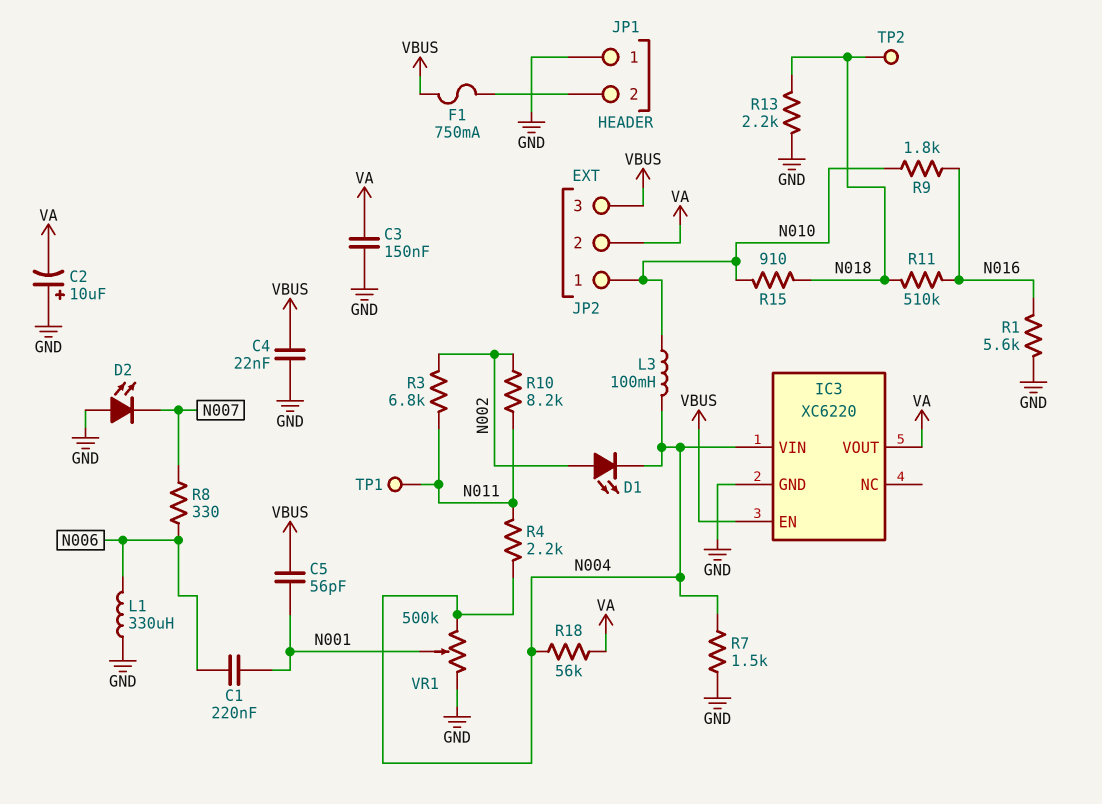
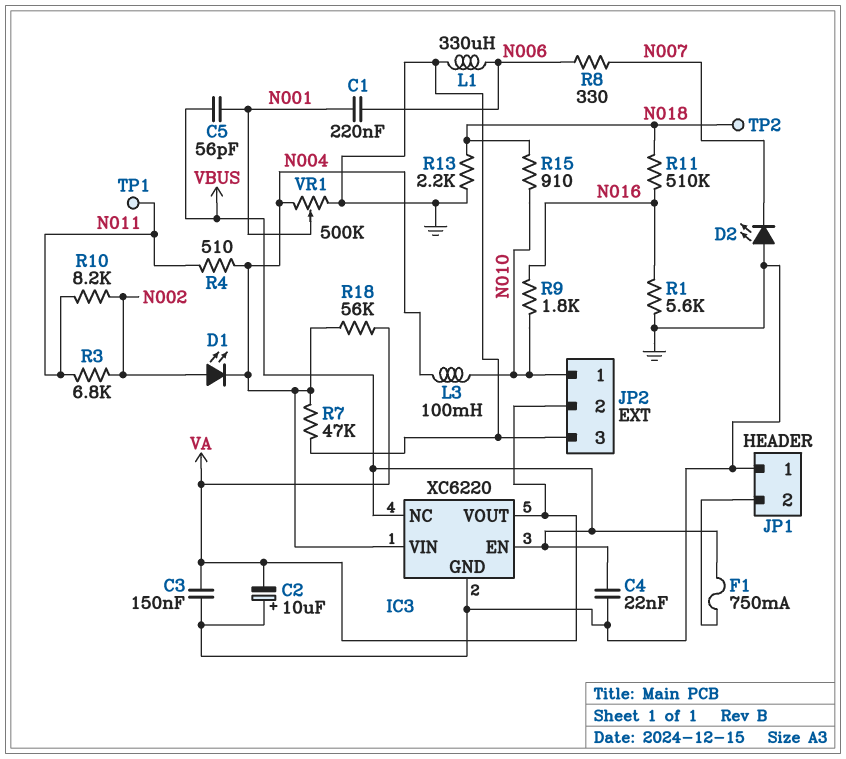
IC3 pin NC: none -> VBUS
JP2 pin 3: VBUS -> GND
R4: 2.2k (N004, N011) -> 510 (N004, N011)
R7: 1.5k (GND, N004) -> 47k (GND, N004)

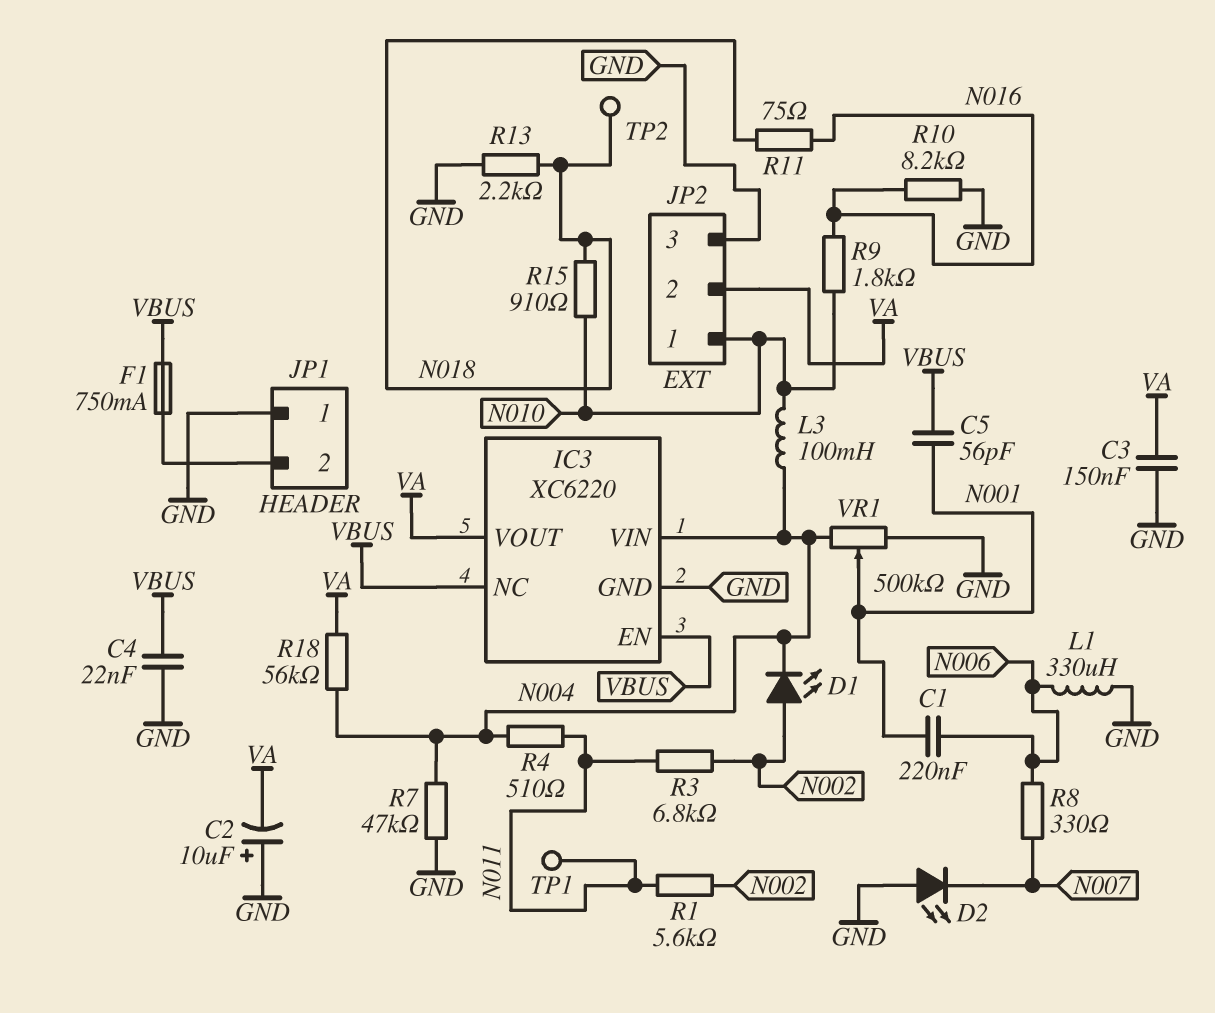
R1: 5.6k (GND, N016) -> 5.6k (N002, N011)
R10: 8.2k (N002, N011) -> 8.2k (GND, N016)
R11: 510k (N016, N018) -> 75 (N016, N018)

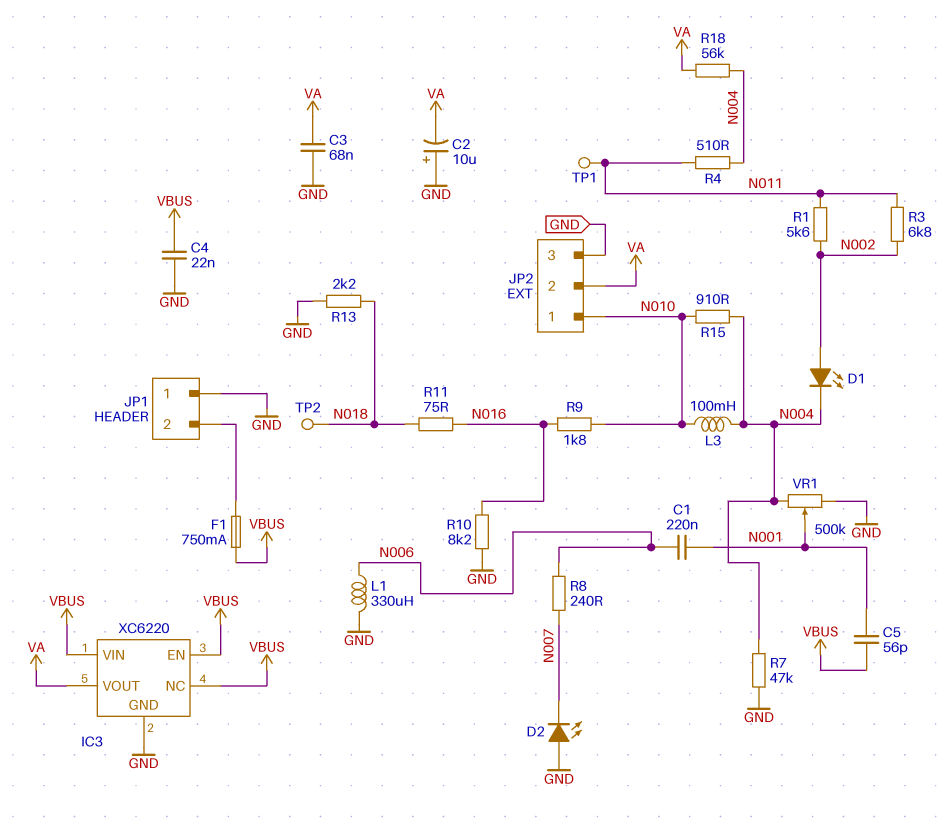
C3: 150nF (GND, VA) -> 68nF (GND, VA)
IC3 pin VIN: N004 -> VBUS
R8: 330 (N006, N007) -> 240 (N006, N007)
R15: 910 (N010, N018) -> 910 (N004, N010)

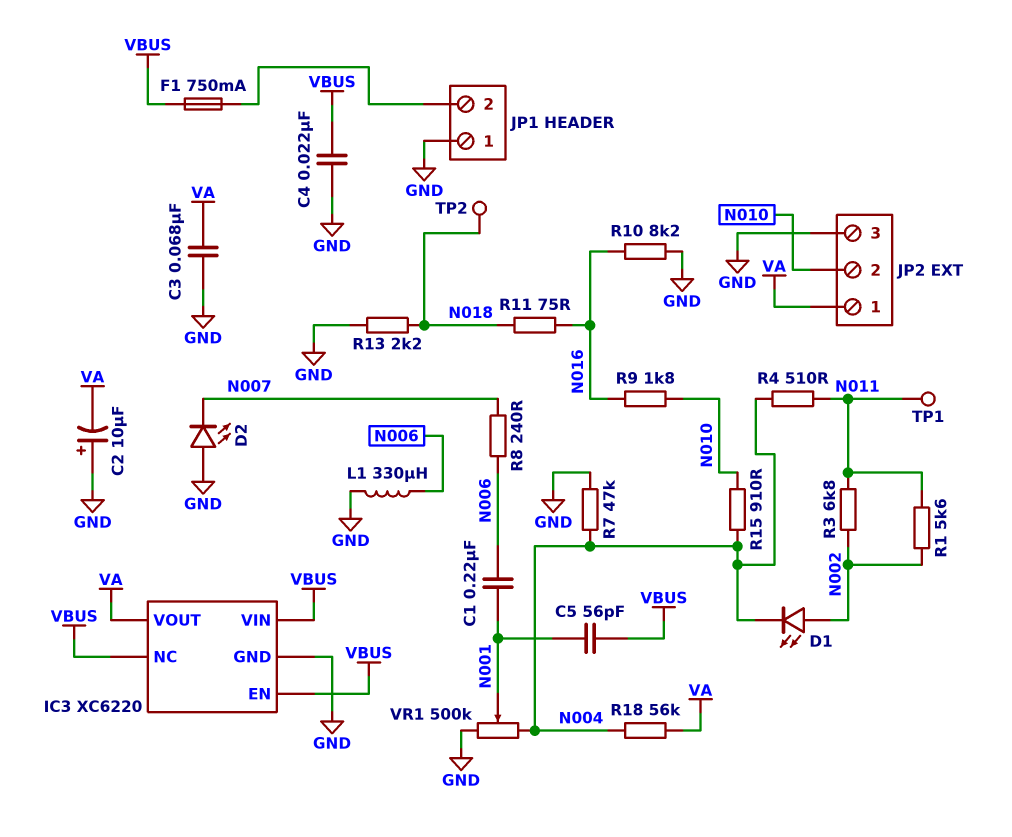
JP2 pin 1: N010 -> VA
JP2 pin 2: VA -> N010
L3: 100mH (N004, N010) -> none

